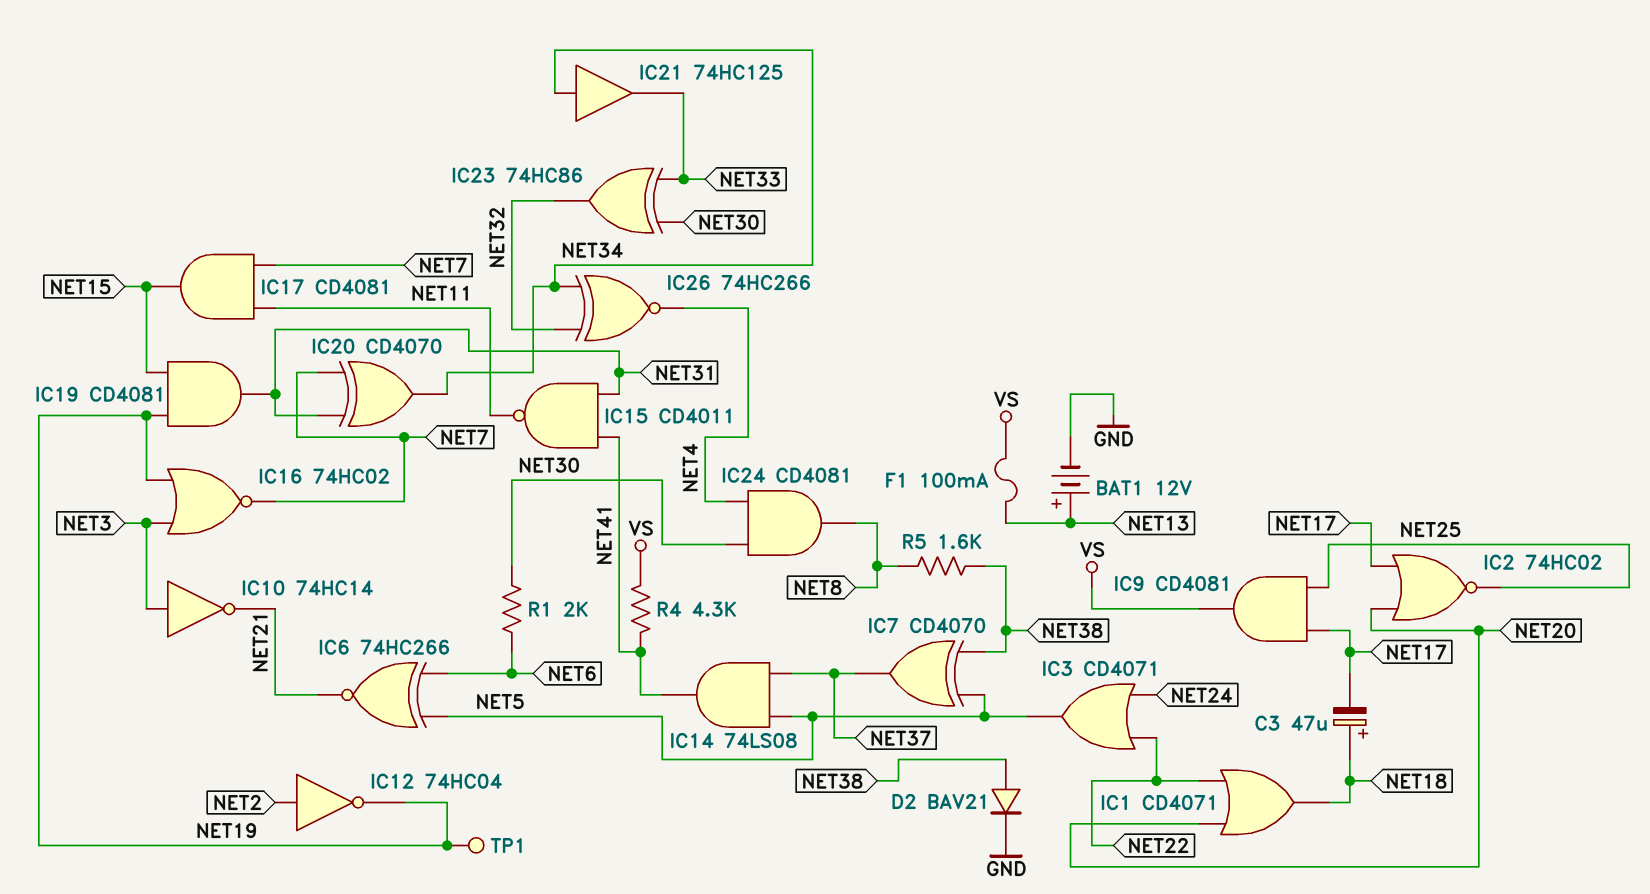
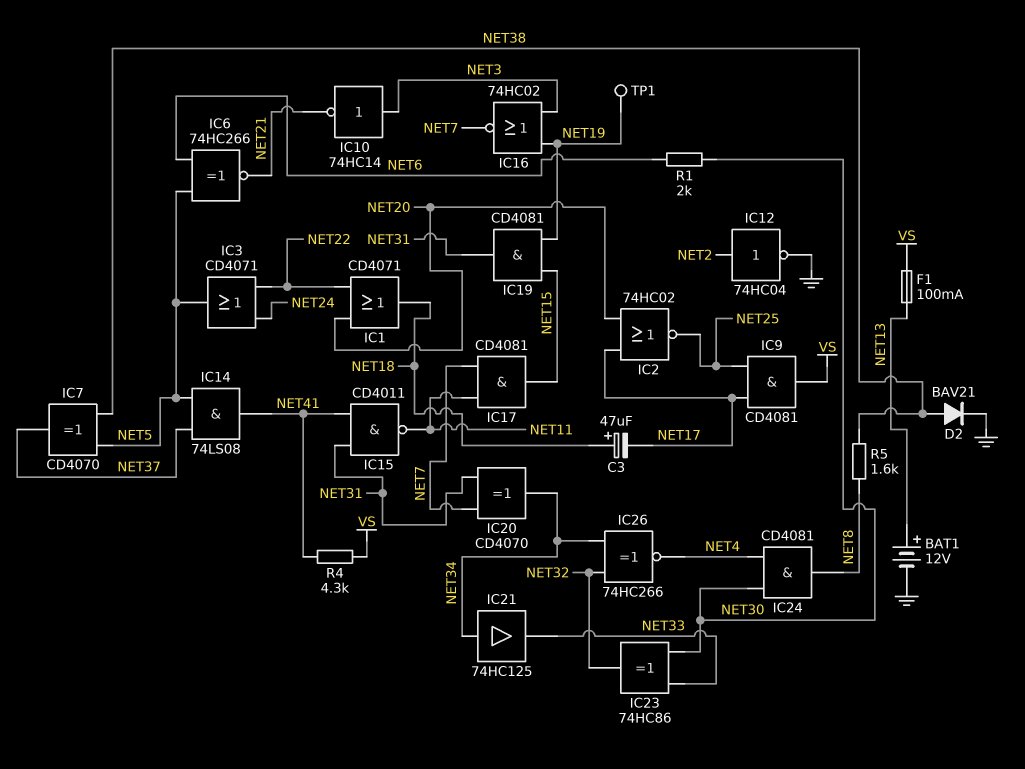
IC12: NOT 74HC04 (in NET2, out NET19) -> NOT 74HC04 (in NET2, out GND)

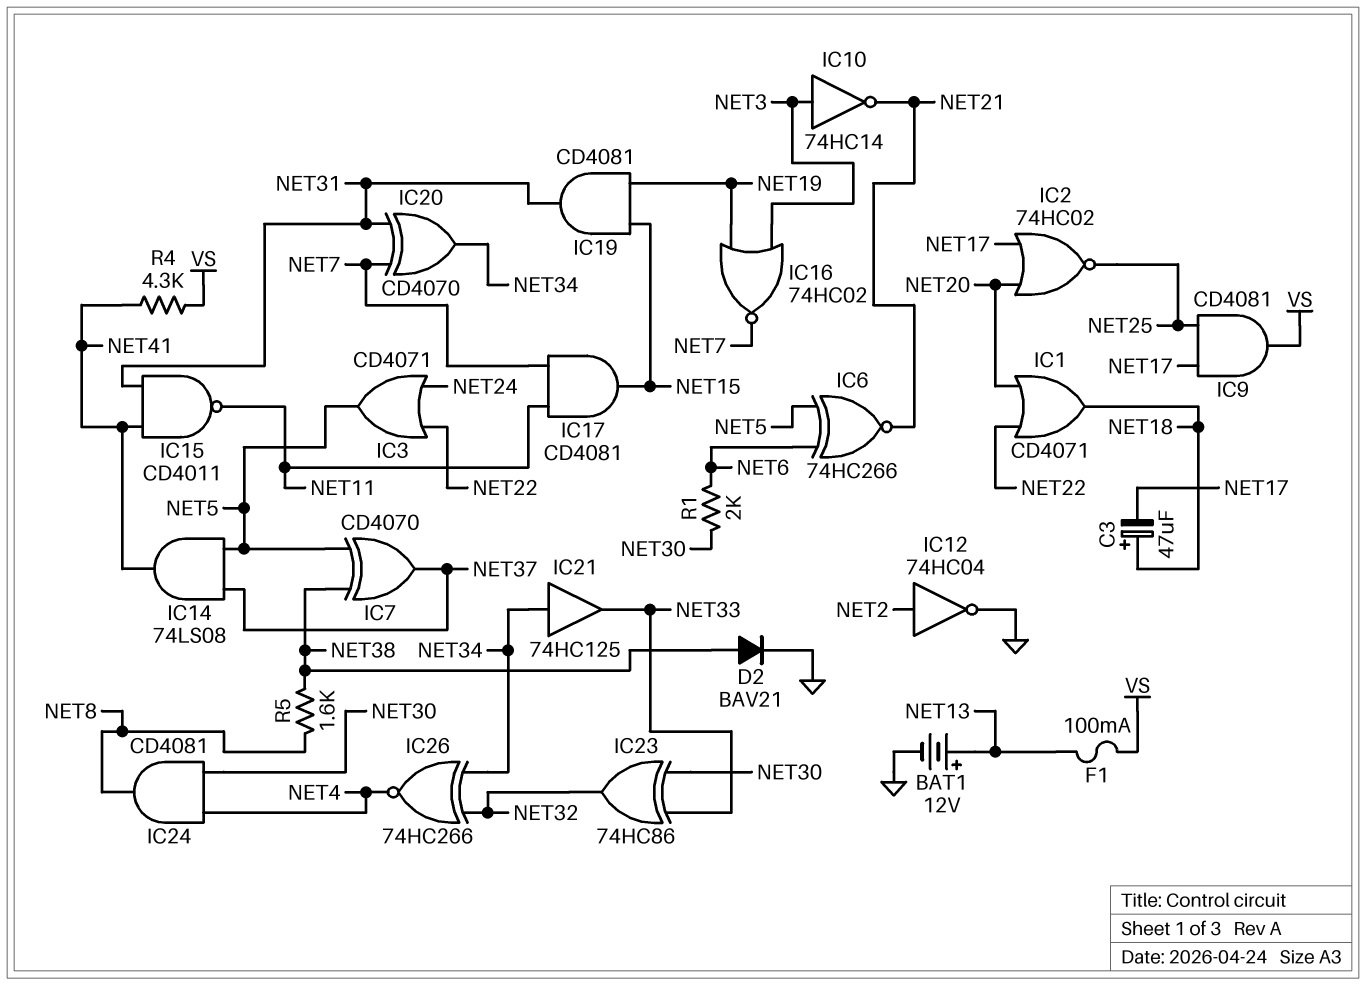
TP1: test point (NET19) -> none

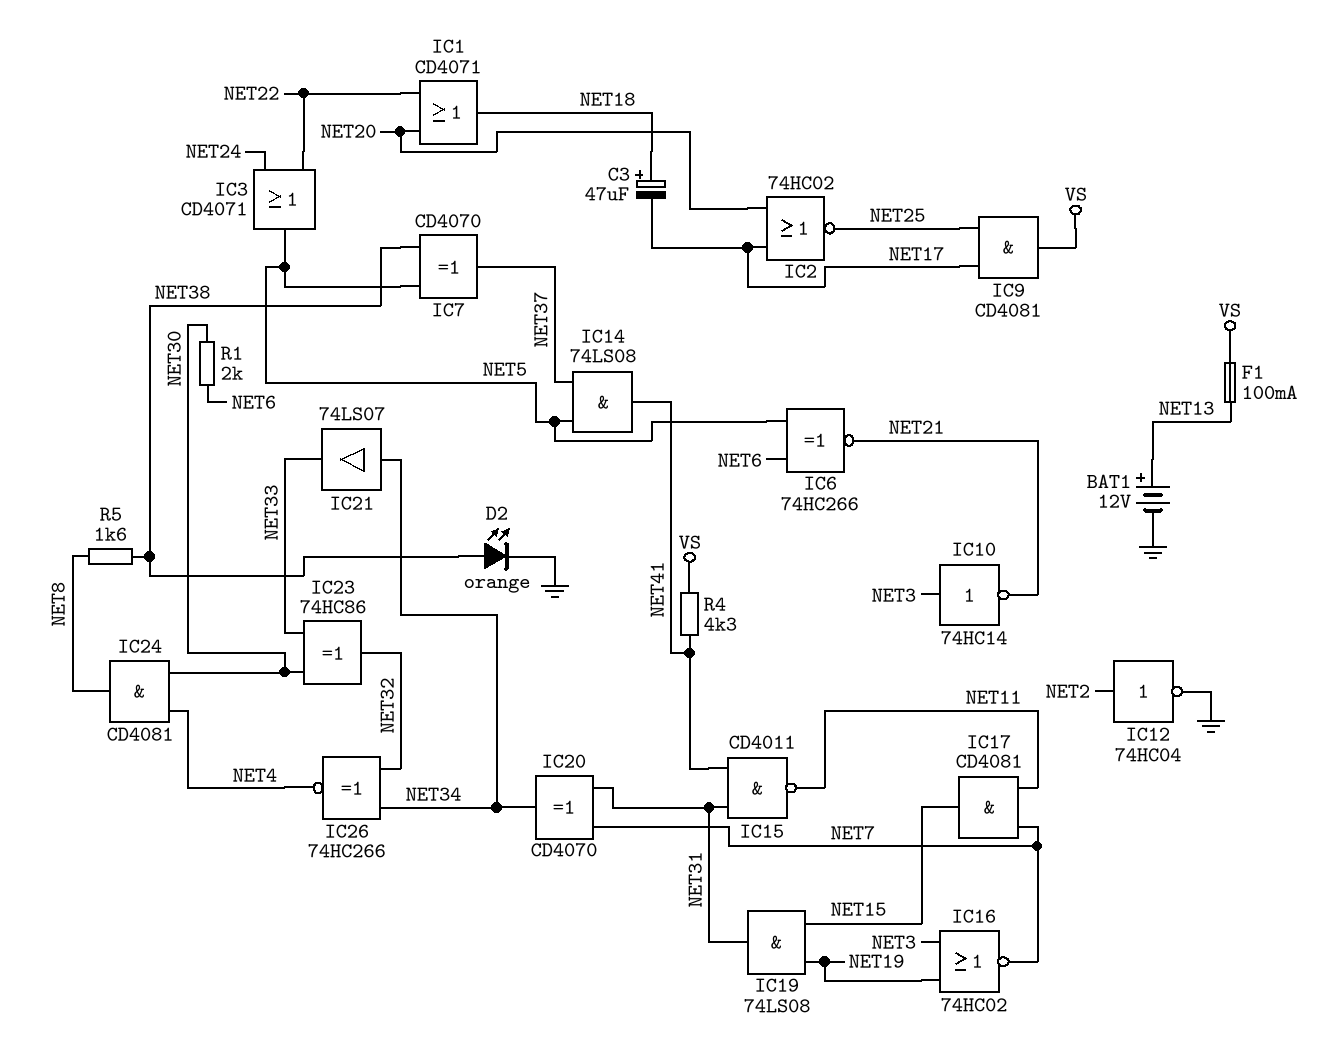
D2: diode BAV21 (A NET38, K GND) -> LED orange (A NET38, K GND)
IC19: AND CD4081 (in NET15, in NET19, out NET31) -> AND 74LS08 (in NET15, in NET19, out NET31)
IC21: buffer 74HC125 (in NET34, out NET33) -> buffer 74LS07 (in NET34, out NET33)

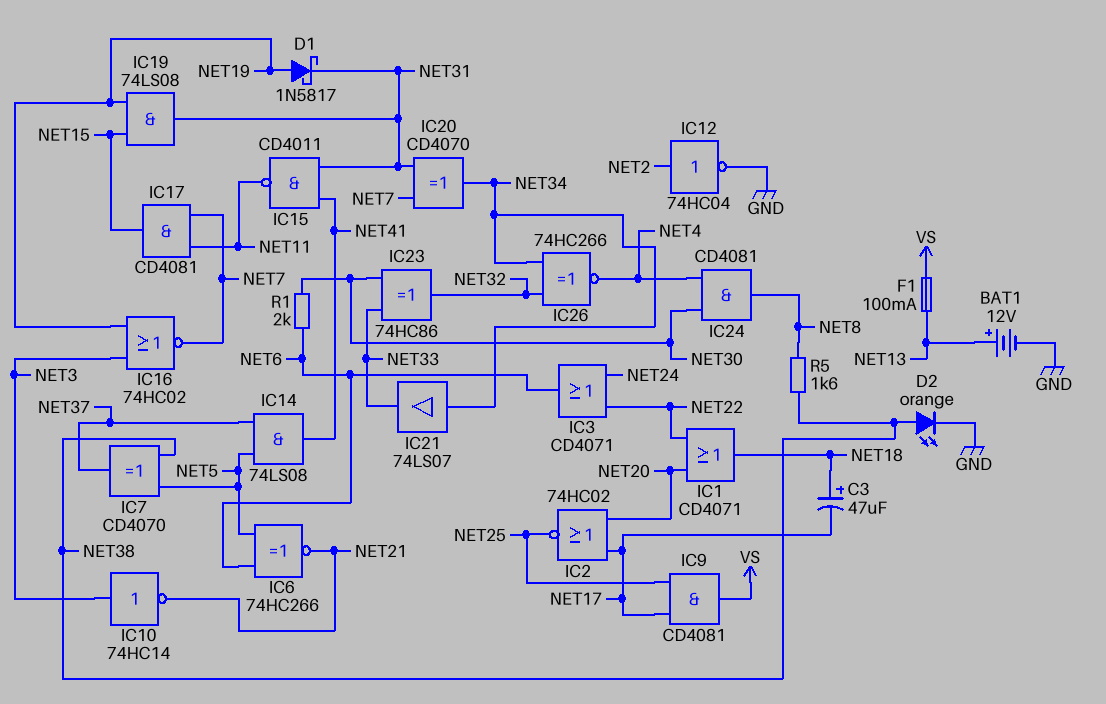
D1: none -> schottky 1N5817 (A NET19, K NET31)
IC3: OR CD4071 (in NET22, in NET24, out NET5) -> OR CD4071 (in NET22, in NET24, out NET6)
R4: 4.3k (NET41, VS) -> none

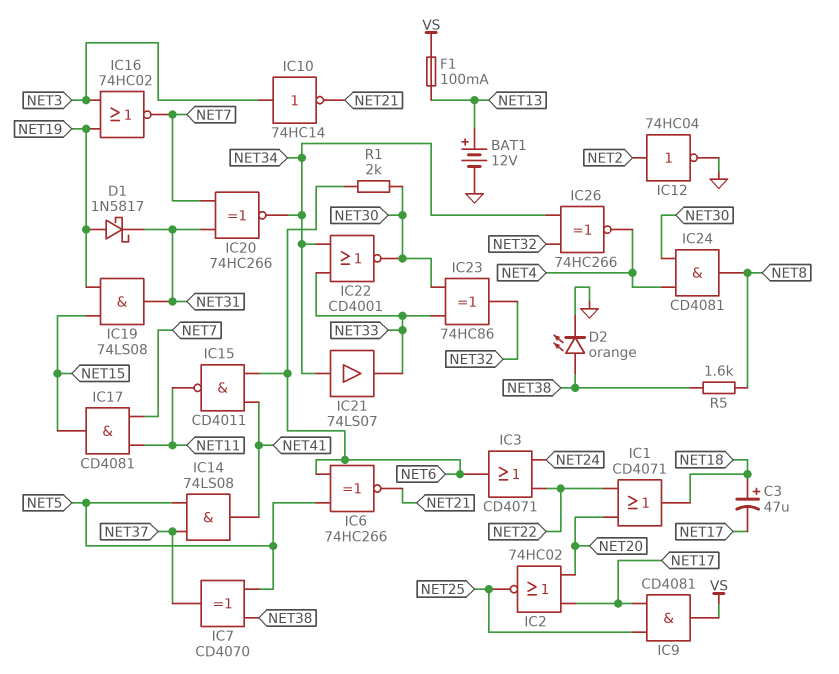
IC15: NAND CD4011 (in NET31, in NET41, out NET11) -> NAND CD4011 (in NET6, in NET41, out NET11)
IC20: XOR CD4070 (in NET7, in NET31, out NET34) -> XNOR 74HC266 (in NET7, in NET31, out NET34)
IC22: none -> NOR CD4001 (in NET33, in NET34, out NET30)

